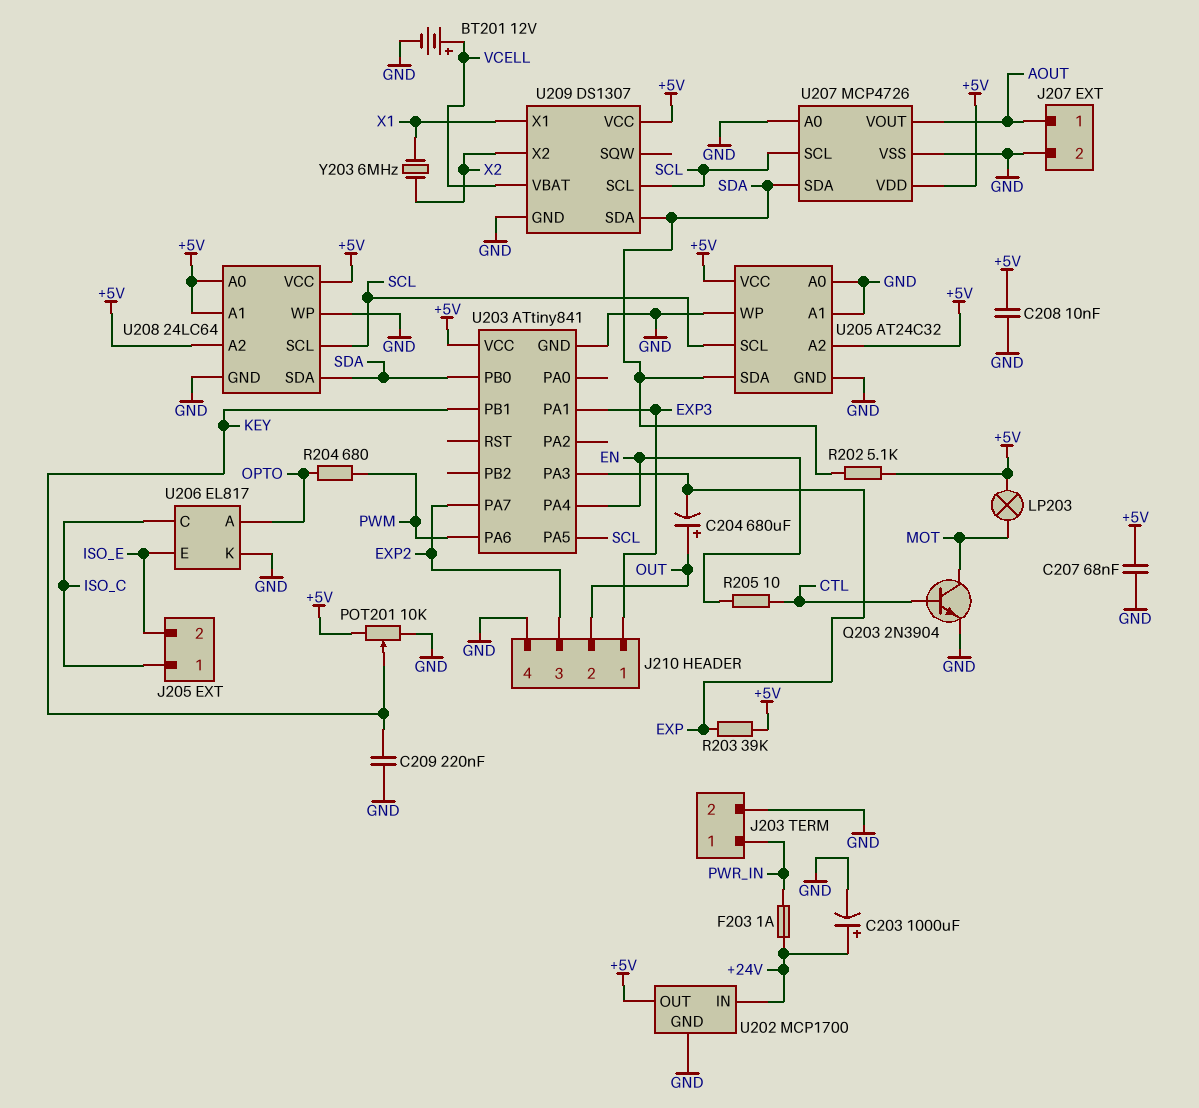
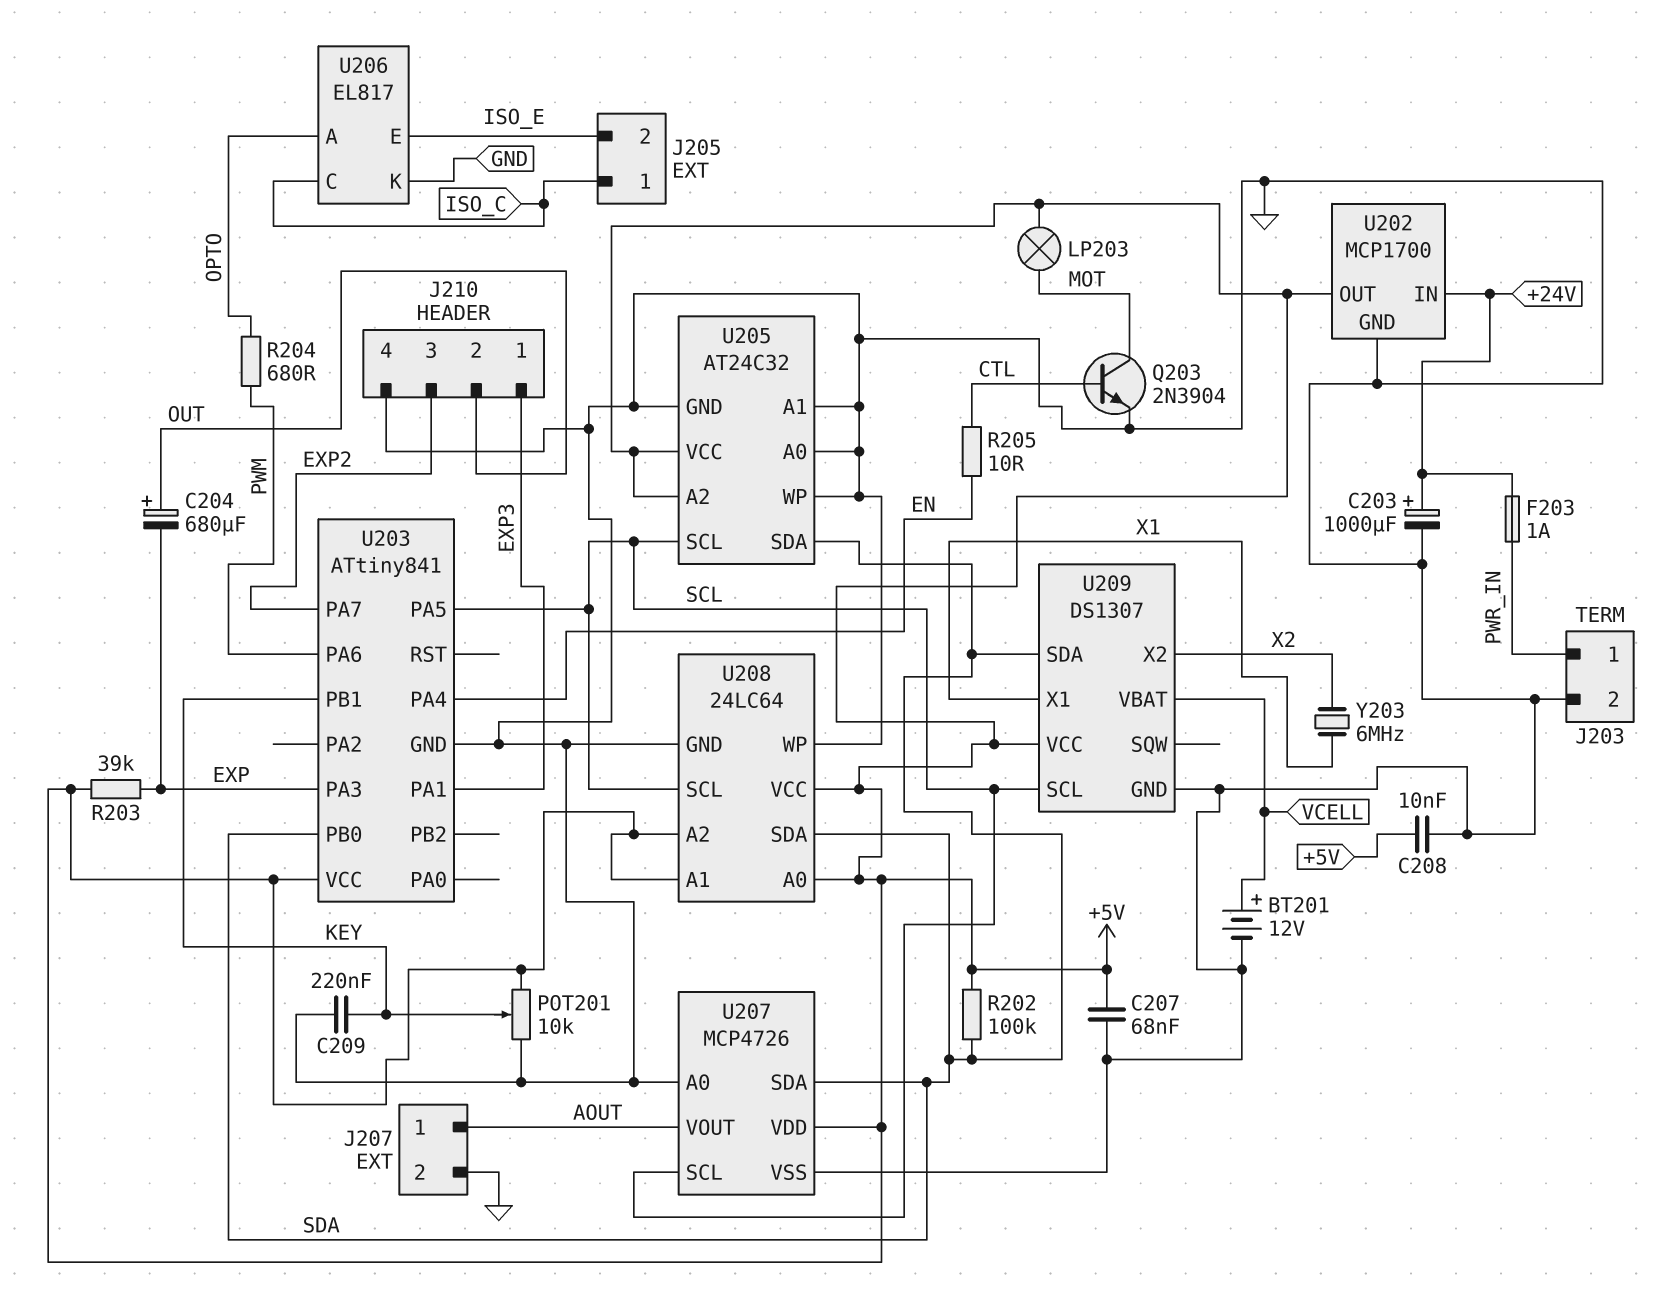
R202: 5.1k (+5V, SDA) -> 100k (+5V, SDA)

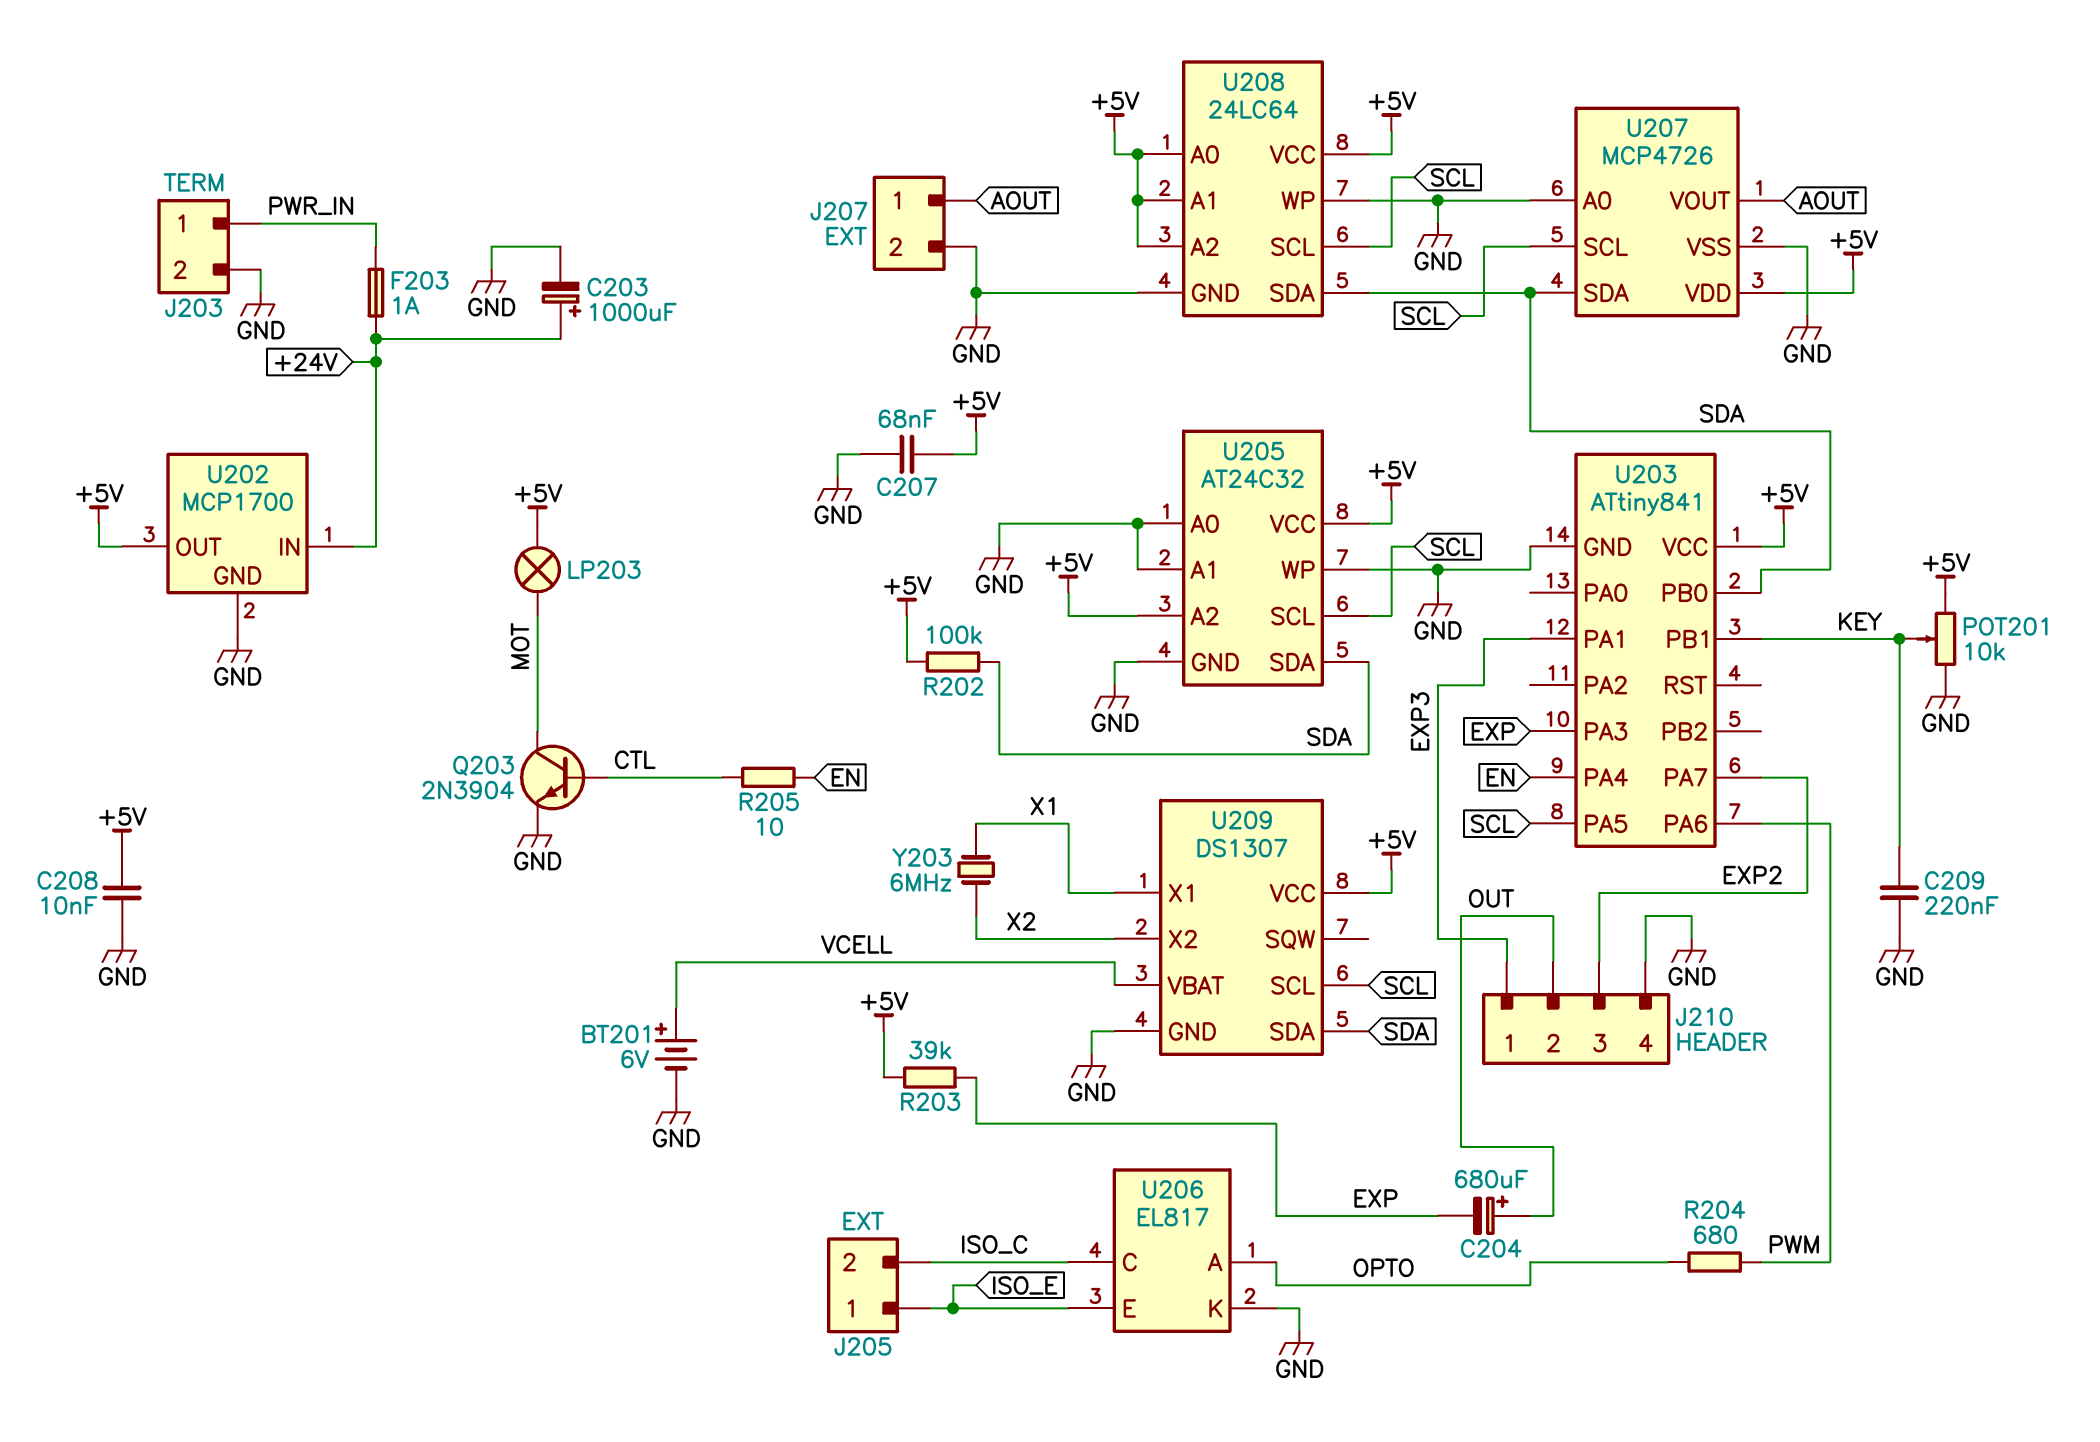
BT201: 12V (plus VCELL, minus GND) -> 6V (plus VCELL, minus GND)
J205 pin 1: ISO_C -> ISO_E
J205 pin 2: ISO_E -> ISO_C

